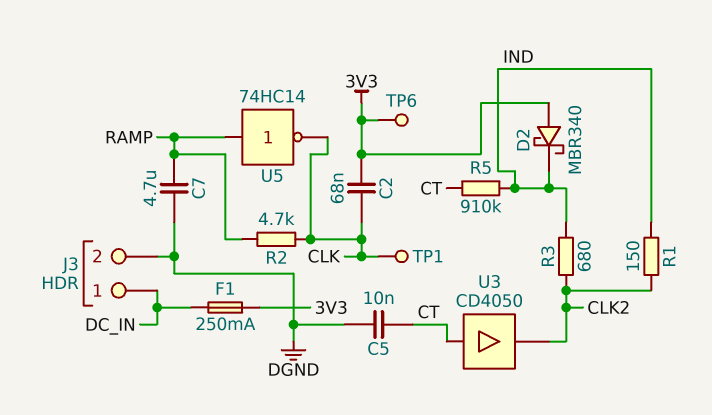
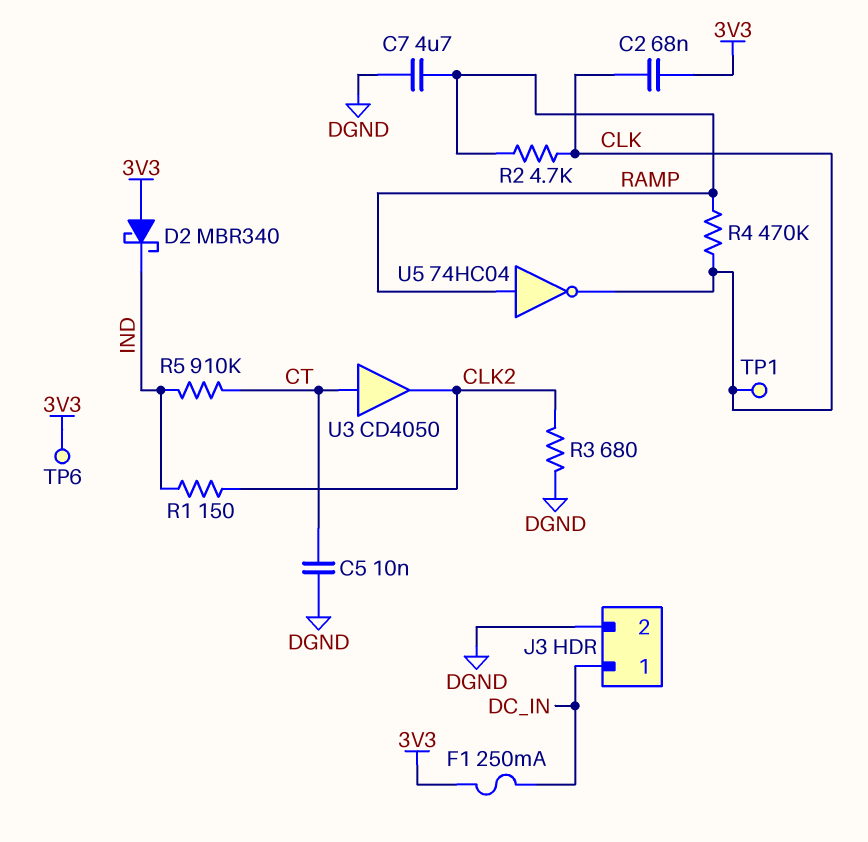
R3: 680 (CLK2, IND) -> 680 (CLK2, DGND)
R4: none -> 470k (CLK, RAMP)
U5: NOT 74HC14 (in RAMP, out CLK) -> NOT 74HC04 (in RAMP, out CLK)

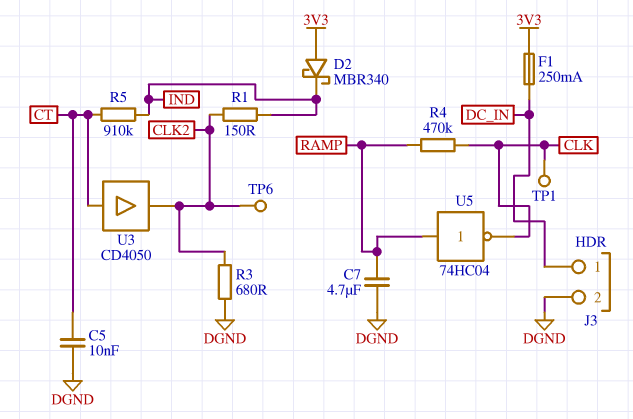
C2: 68nF (3V3, CLK) -> none
R2: 4.7k (CLK, RAMP) -> none
TP6: test point (3V3) -> test point (CLK2)

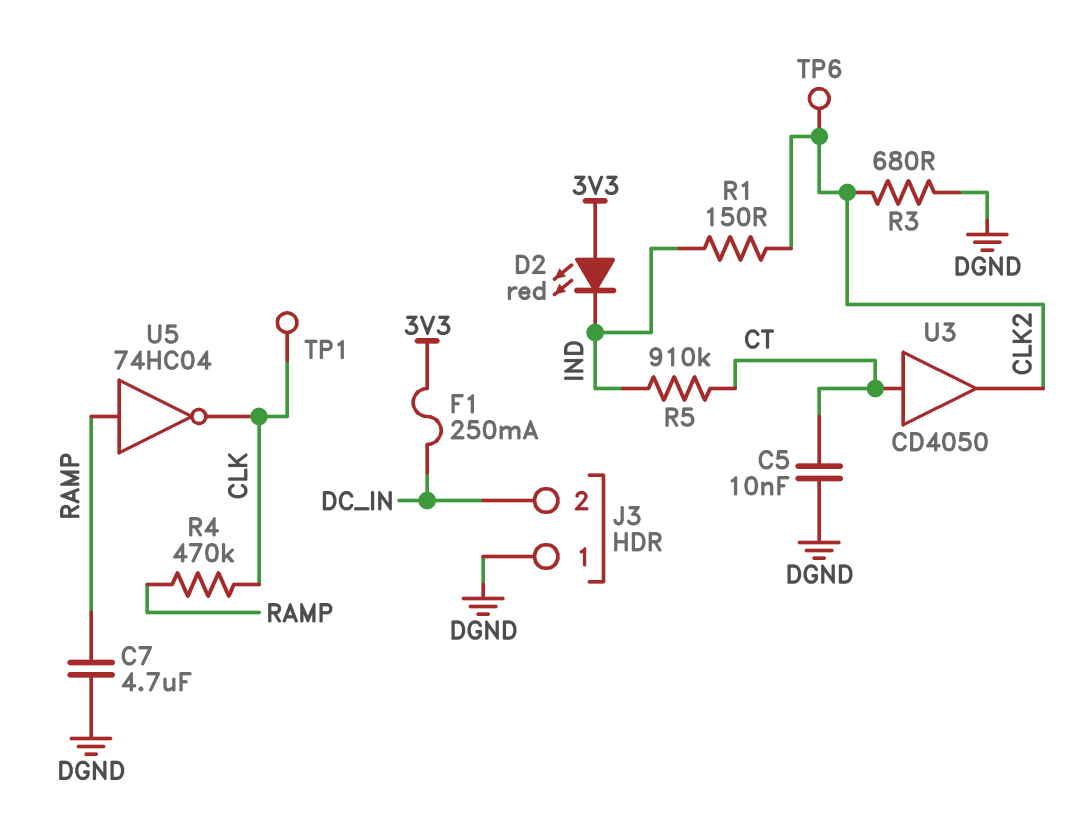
D2: schottky MBR340 (A 3V3, K IND) -> LED red (A 3V3, K IND)
J3 pin 1: DC_IN -> DGND
J3 pin 2: DGND -> DC_IN

